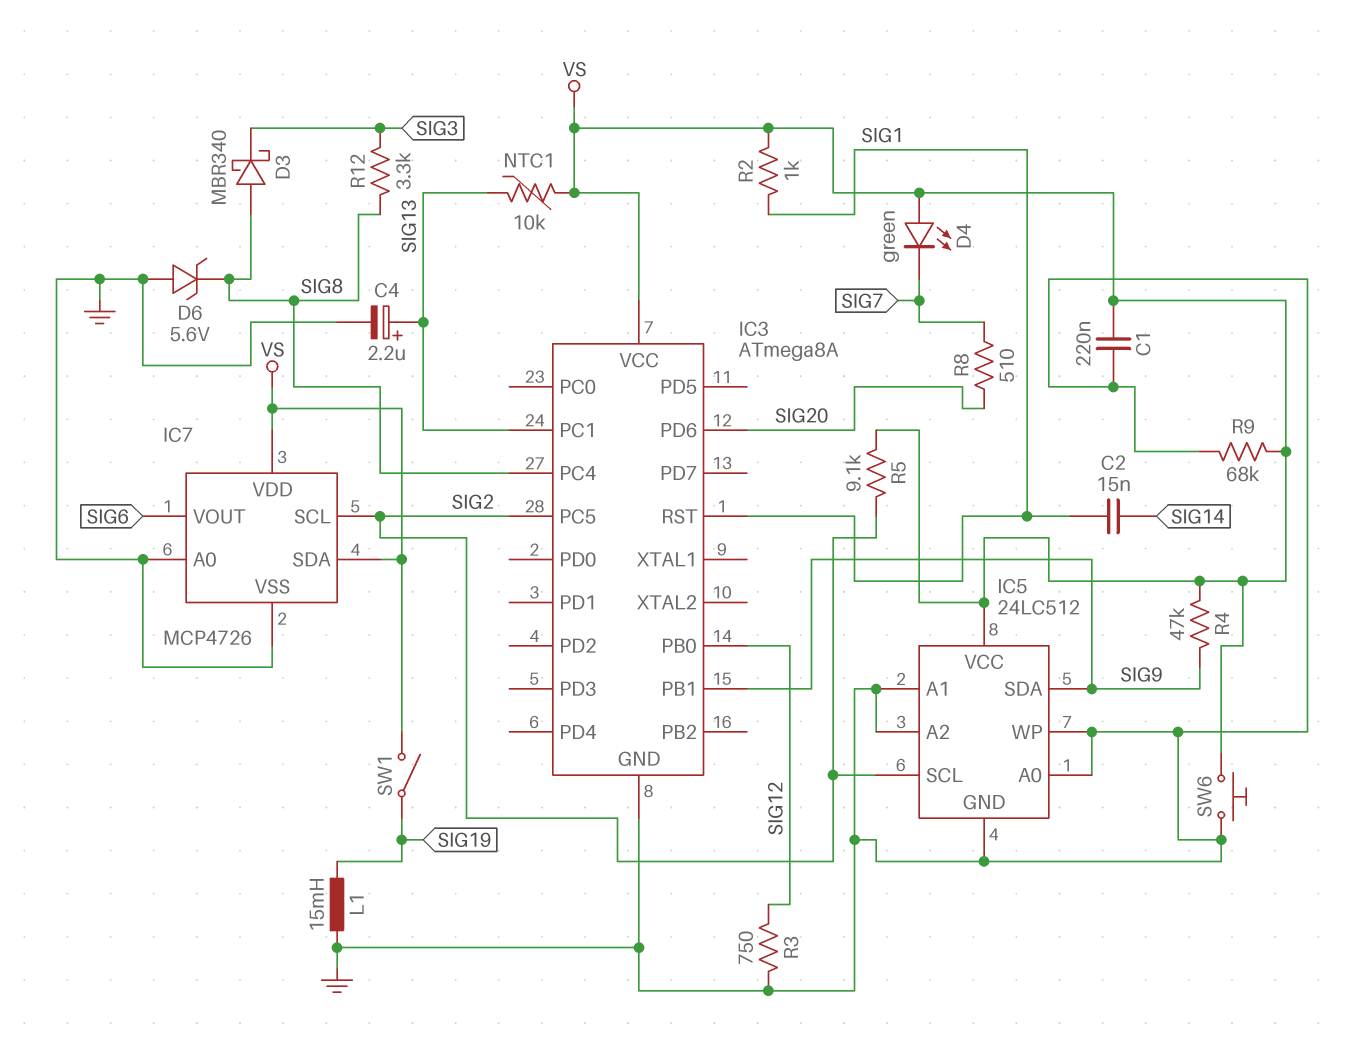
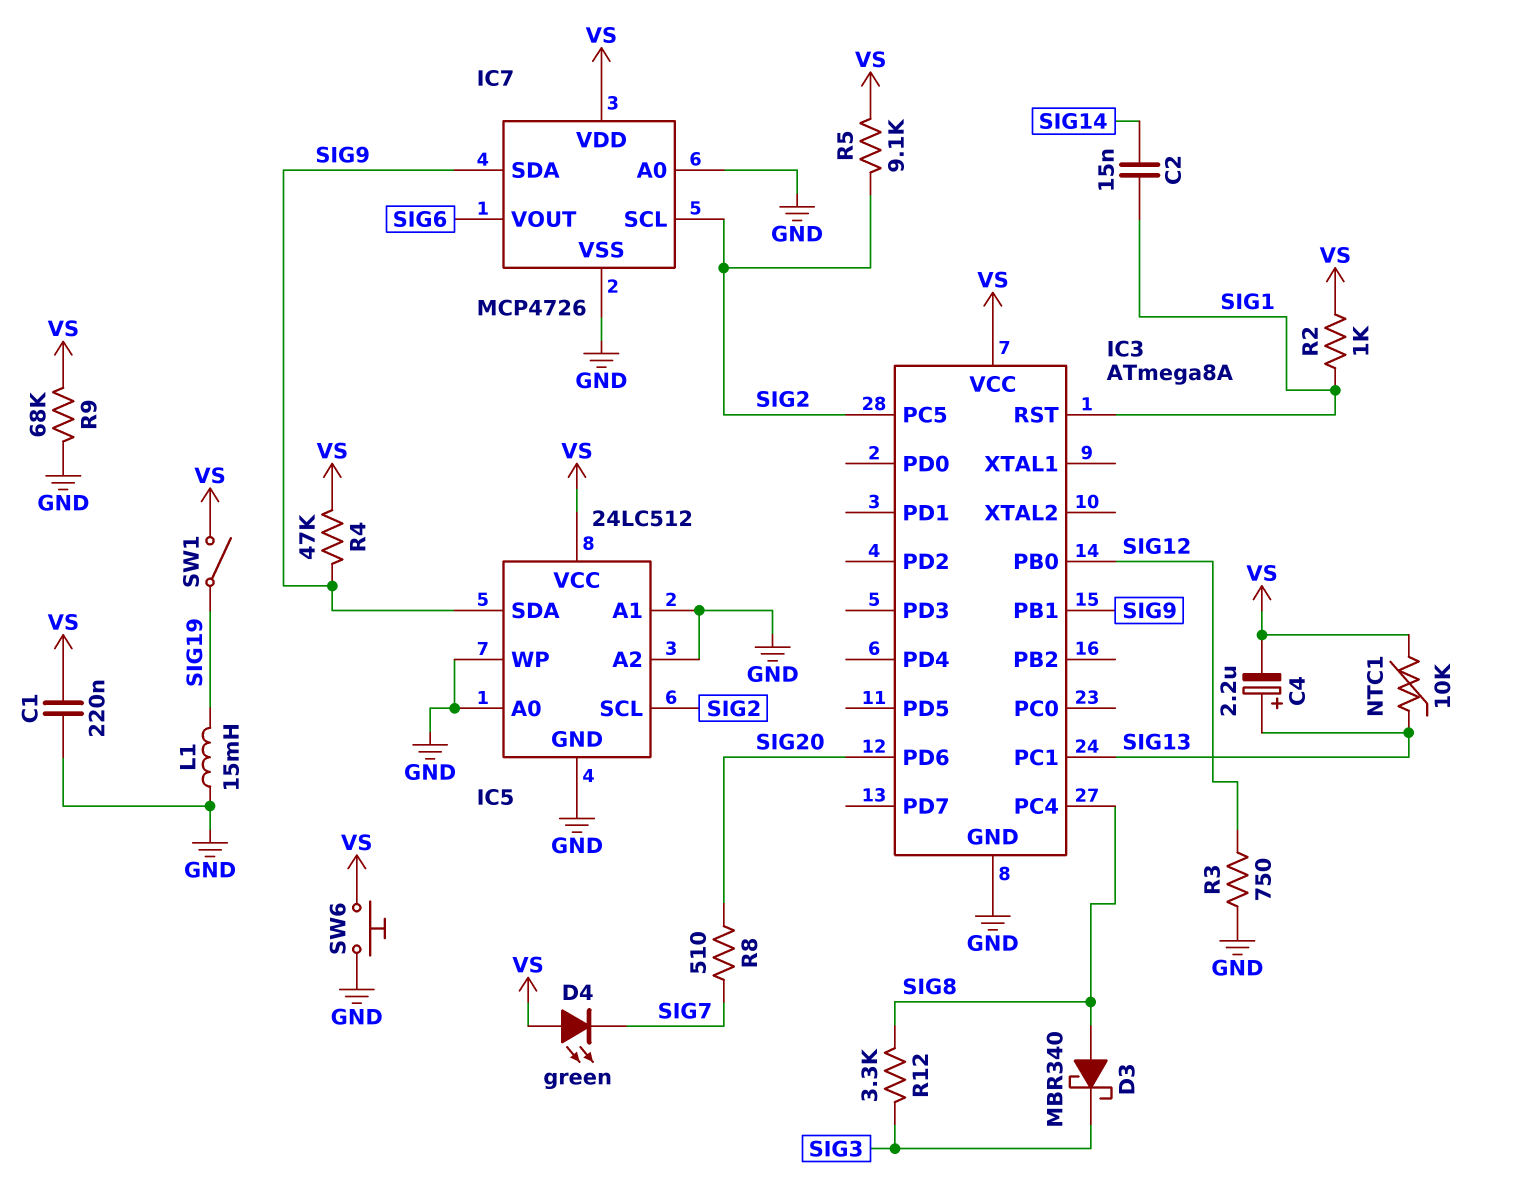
C4: 2.2uF (plus SIG13, minus GND) -> 2.2uF (plus SIG13, minus VS)
D6: zener 5.6V (A GND, K SIG8) -> none
IC7 pin SDA: VS -> SIG9

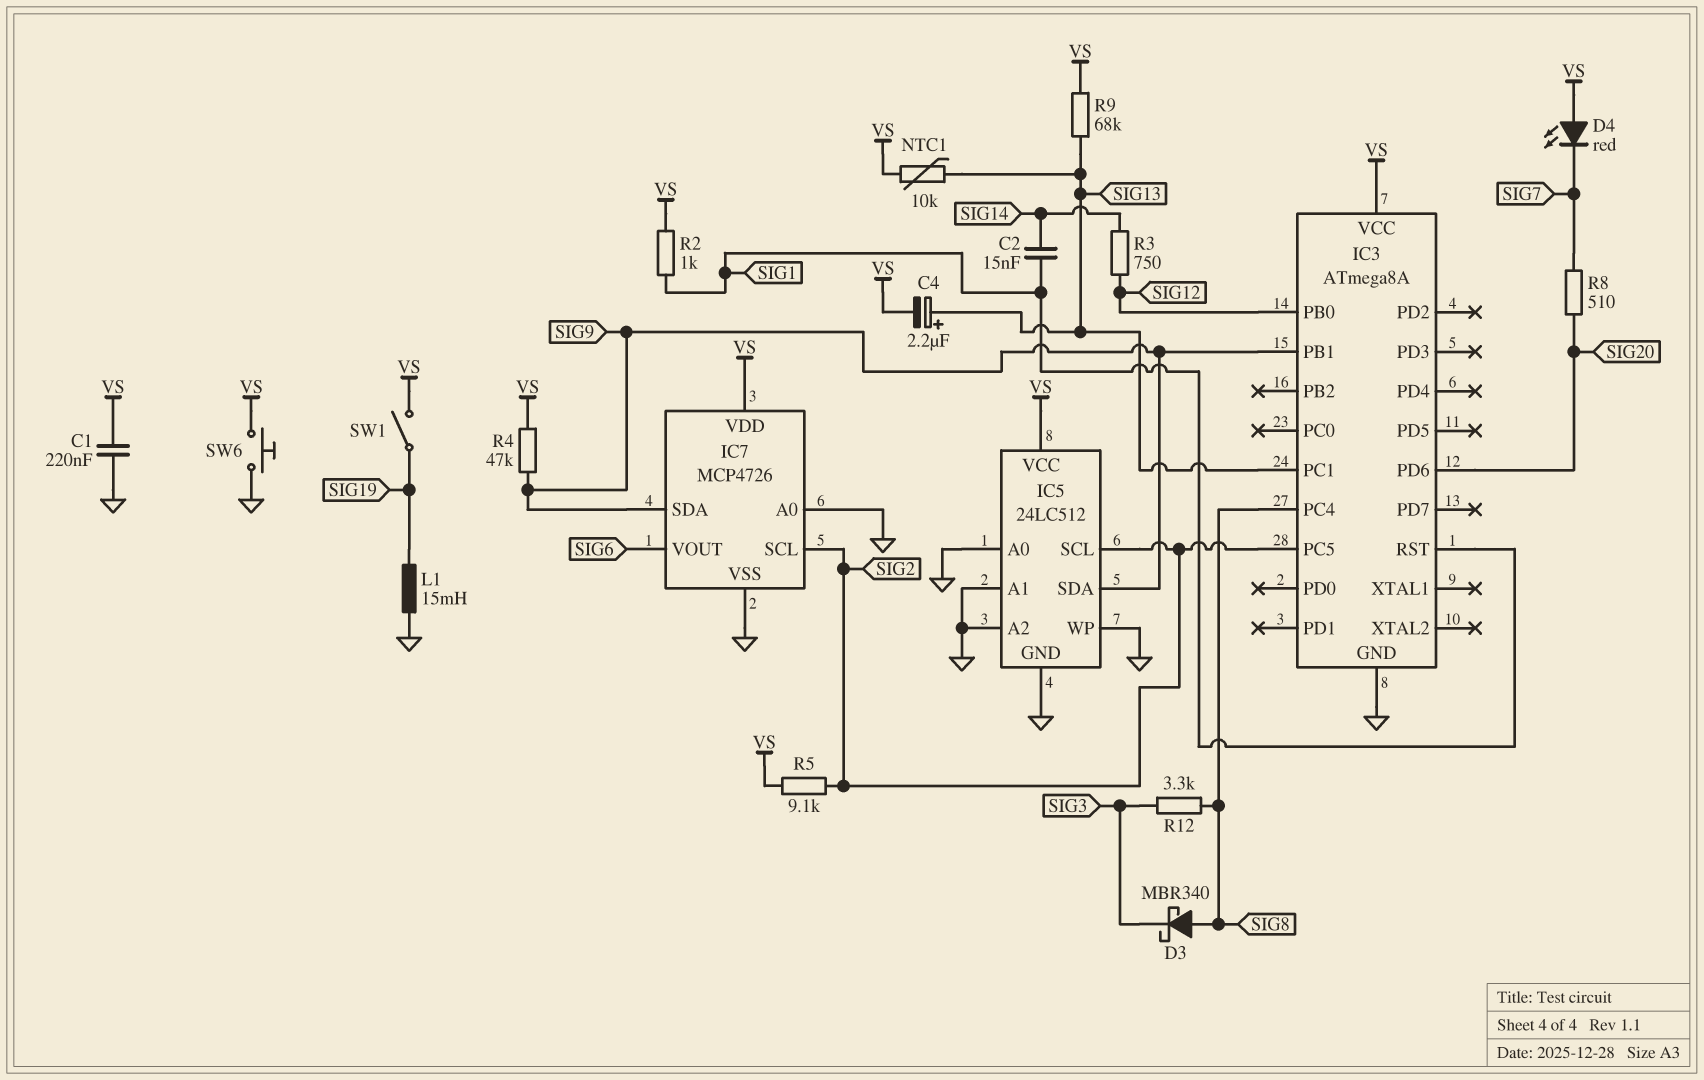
D4: LED green (A VS, K SIG7) -> LED red (A VS, K SIG7)
R3: 750 (GND, SIG12) -> 750 (SIG12, SIG14)
R9: 68k (GND, VS) -> 68k (SIG13, VS)

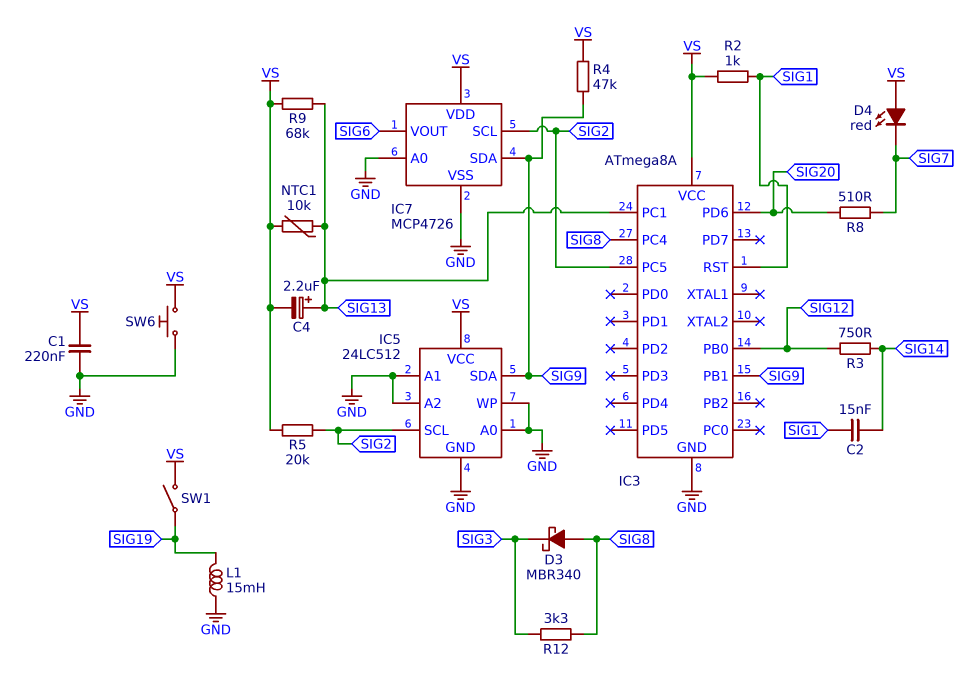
R5: 9.1k (SIG2, VS) -> 20k (SIG2, VS)

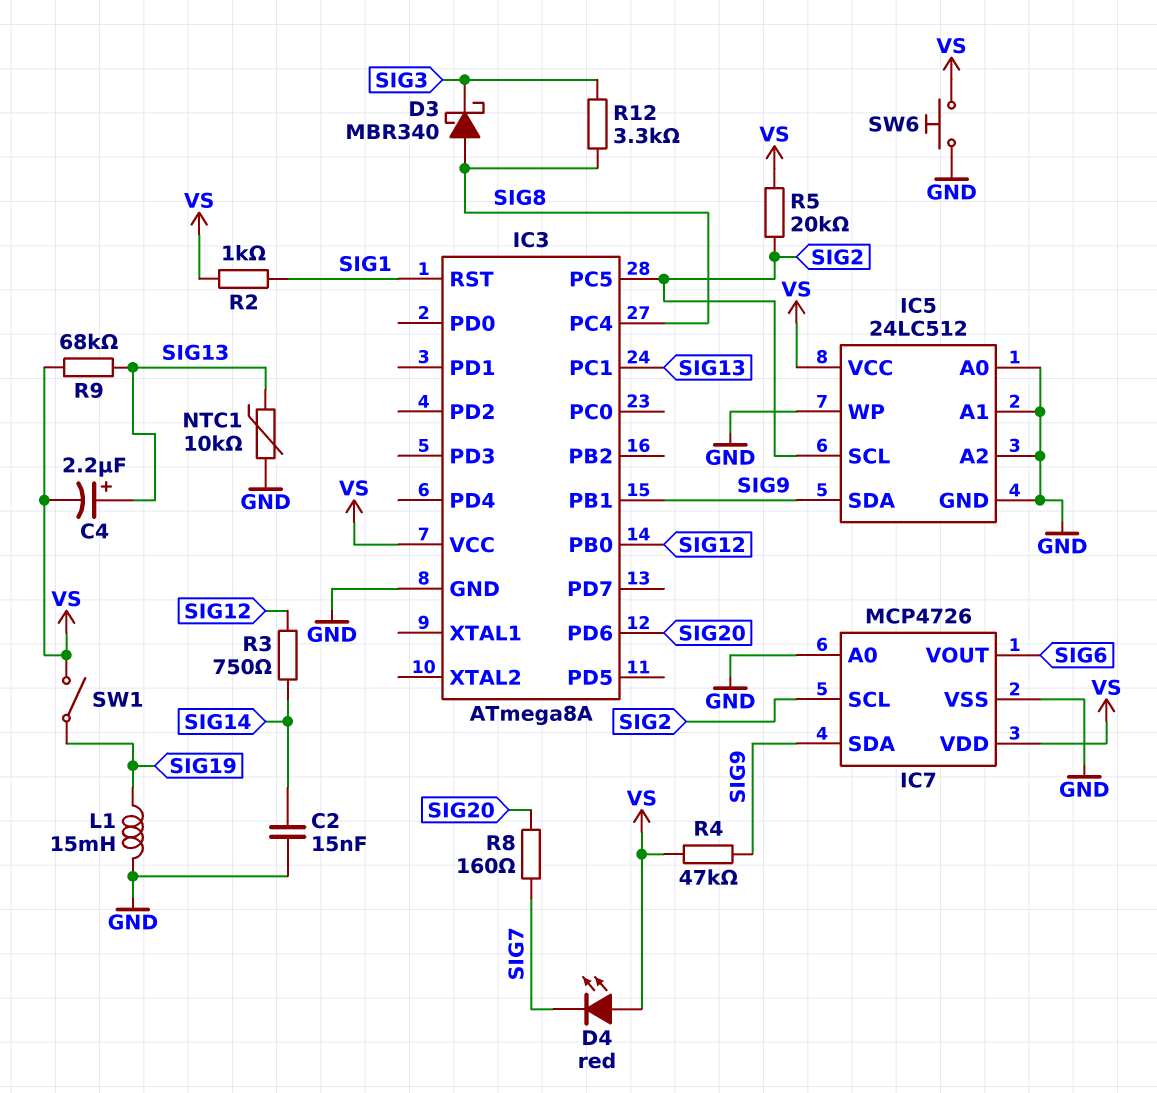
C1: 220nF (GND, VS) -> none
C2: 15nF (SIG1, SIG14) -> 15nF (GND, SIG14)
NTC1: 10k (SIG13, VS) -> 10k (GND, SIG13)
R8: 510 (SIG7, SIG20) -> 160 (SIG7, SIG20)

